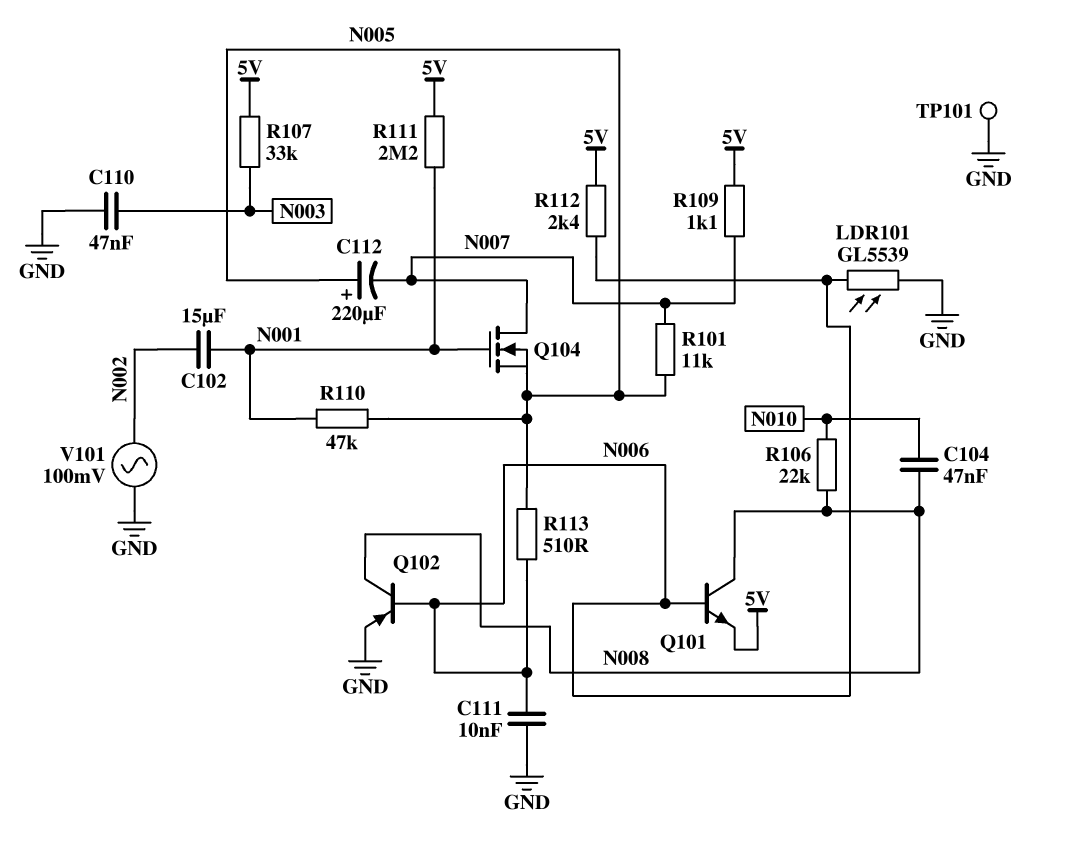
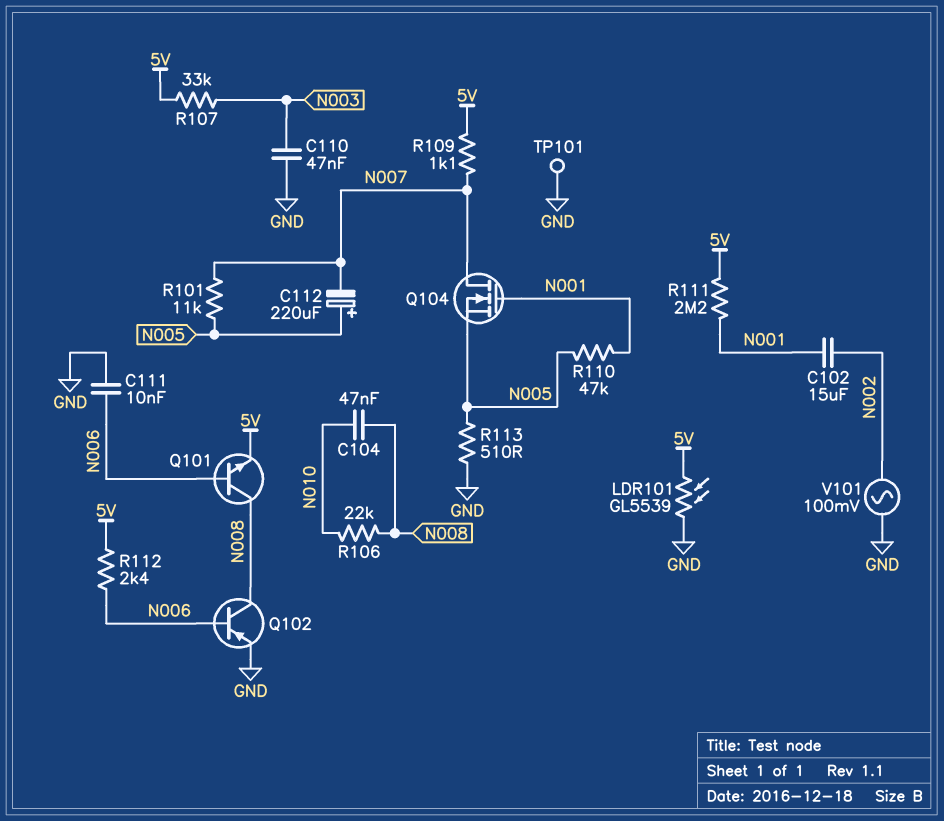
LDR101: GL5539 (GND, N006) -> GL5539 (5V, GND)
R113: 510 (N005, N006) -> 510 (GND, N005)

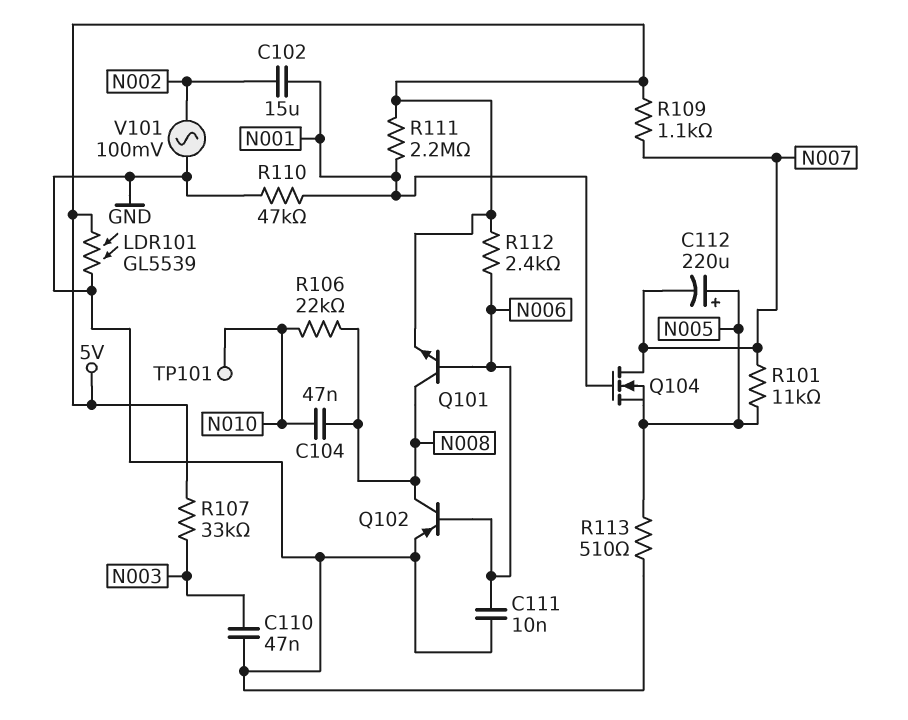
R110: 47k (N001, N005) -> 47k (GND, N001)
TP101: test point (GND) -> test point (N010)

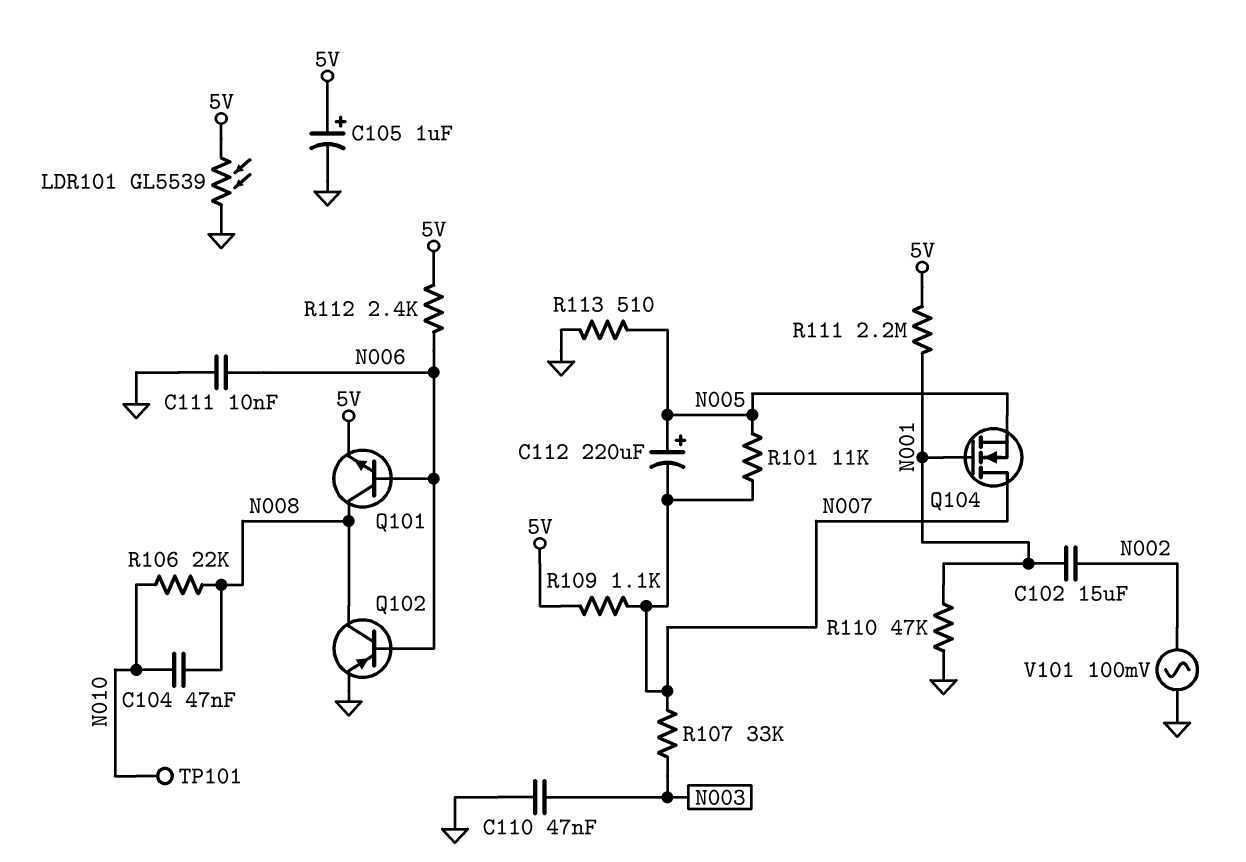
C105: none -> 1uF (plus 5V, minus GND)
R107: 33k (5V, N003) -> 33k (N003, N007)

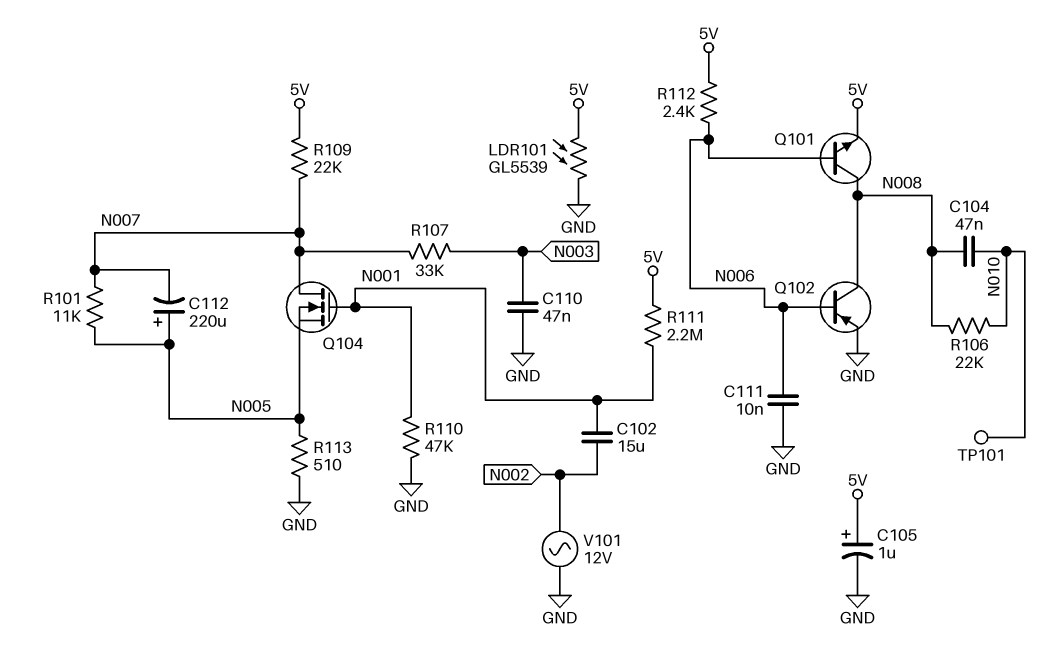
R109: 1.1k (5V, N007) -> 22k (5V, N007)
V101: AC 100mV (GND, N002) -> AC 12V (GND, N002)

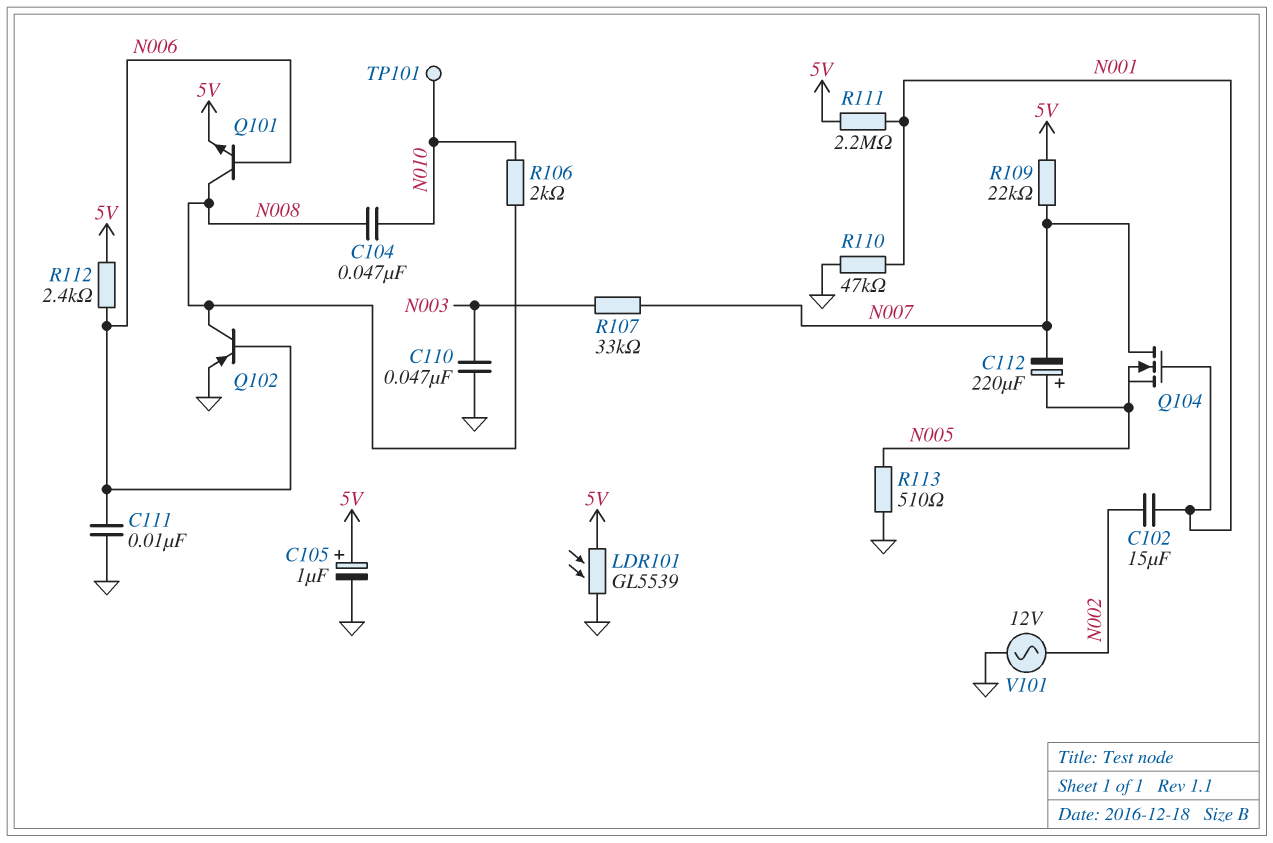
R101: 11k (N005, N007) -> none
R106: 22k (N008, N010) -> 2k (N008, N010)

